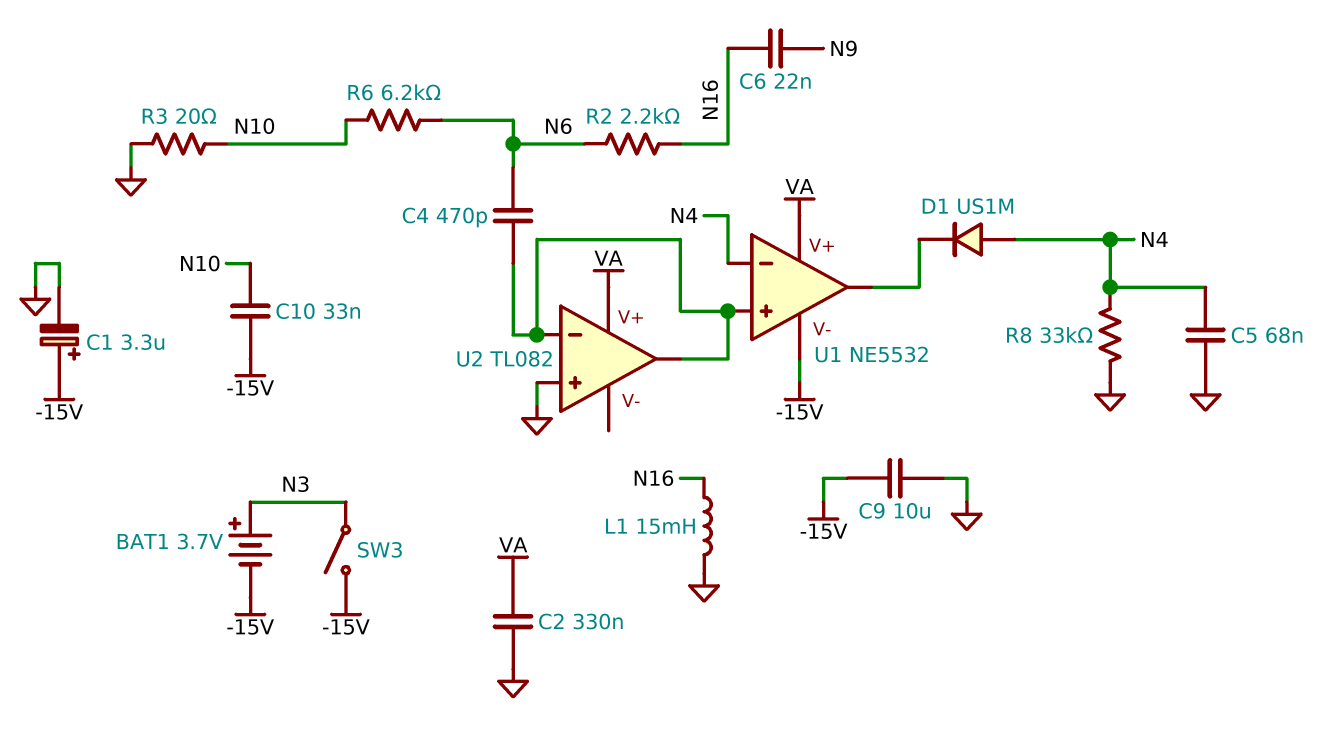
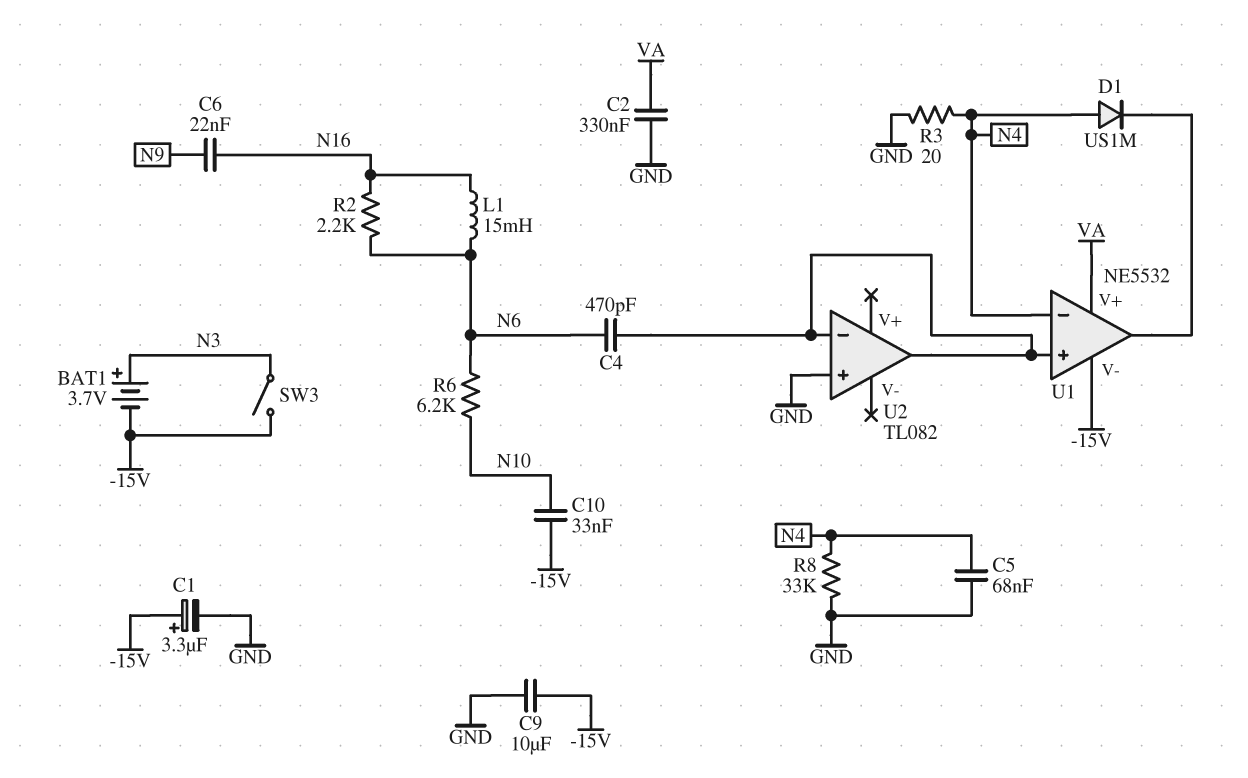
L1: 15mH (GND, N16) -> 15mH (N6, N16)
R3: 20 (GND, N10) -> 20 (GND, N4)
U2 pin V+: VA -> none

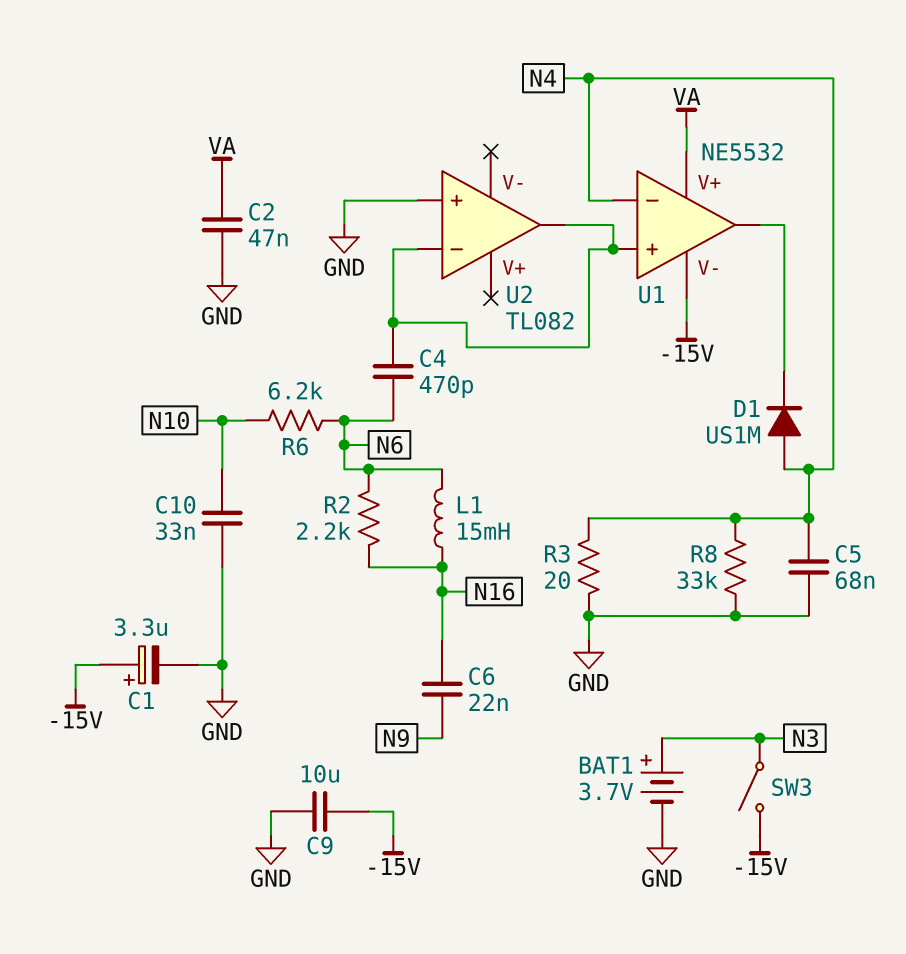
BAT1: 3.7V (plus N3, minus -15V) -> 3.7V (plus N3, minus GND)
C2: 330nF (GND, VA) -> 47nF (GND, VA)
C10: 33nF (-15V, N10) -> 33nF (GND, N10)

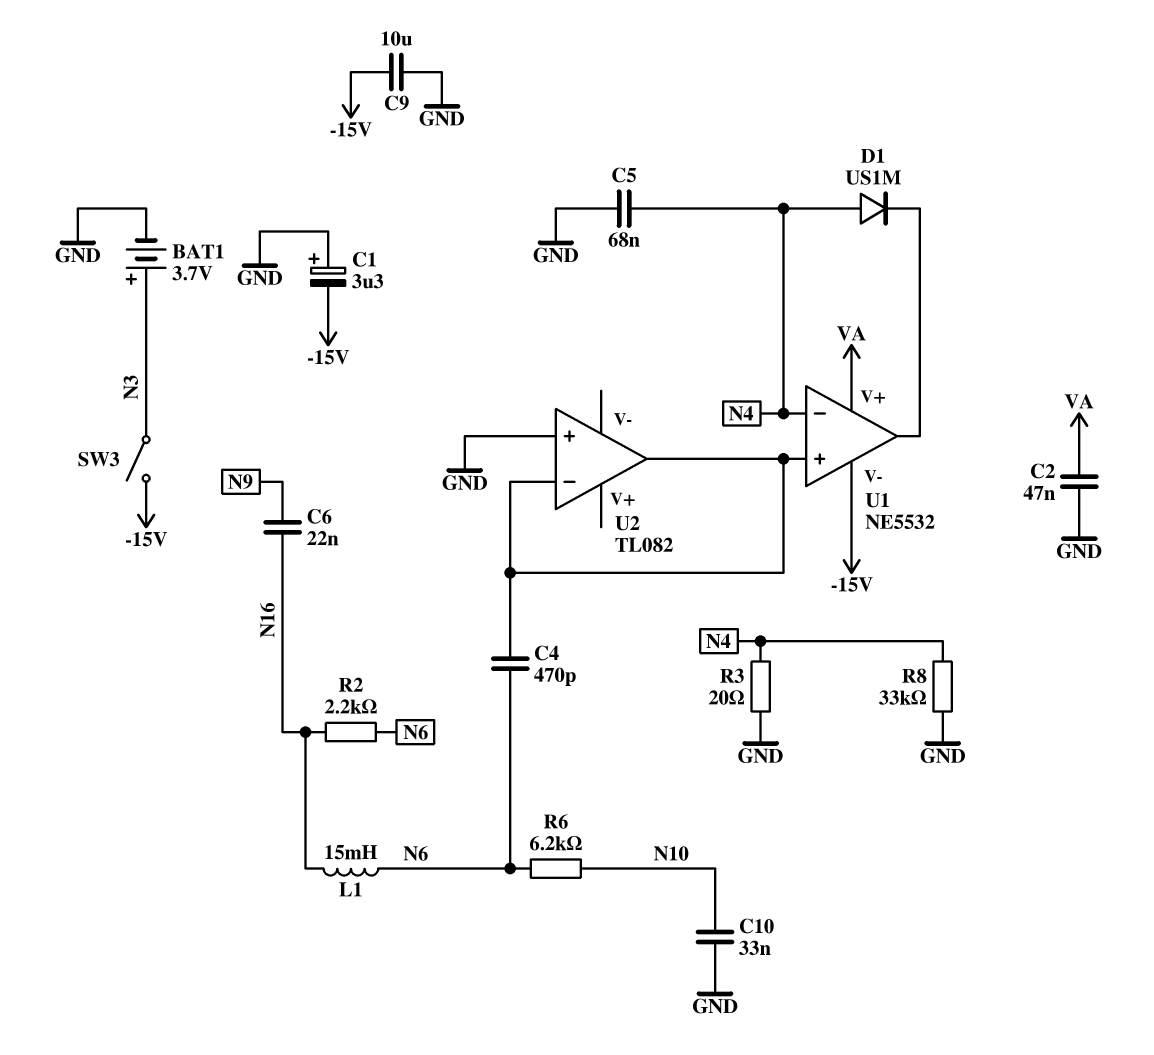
C1: 3.3uF (plus -15V, minus GND) -> 3.3uF (plus GND, minus -15V)

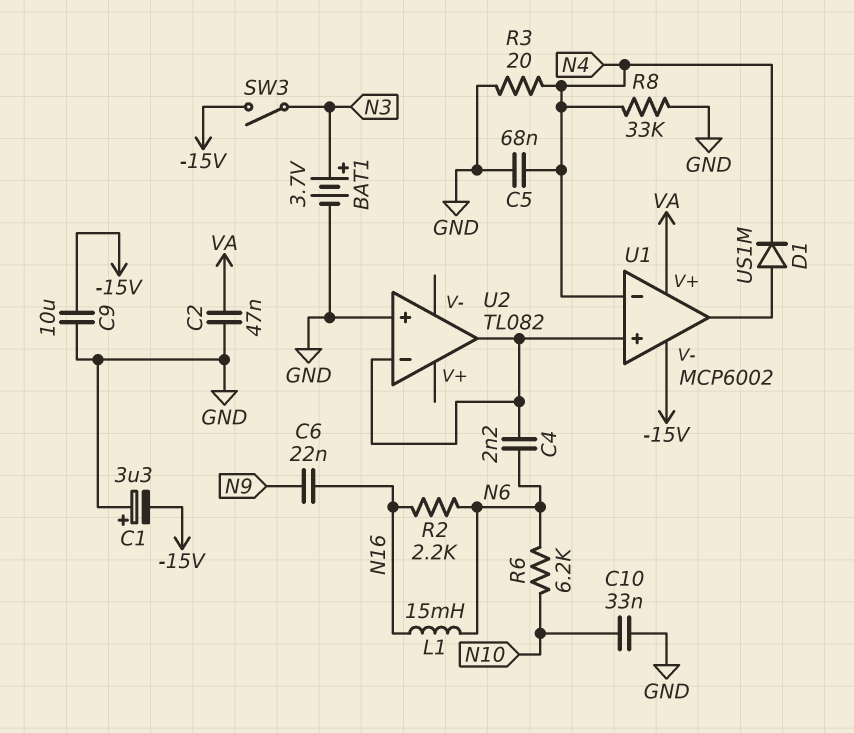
C4: 470pF (N6, U1/in+) -> 2.2nF (N6, U1/in+)
D1: diode US1M (A N4, K U1/out) -> diode US1M (A U1/out, K N4)
U1: NE5532 -> MCP6002

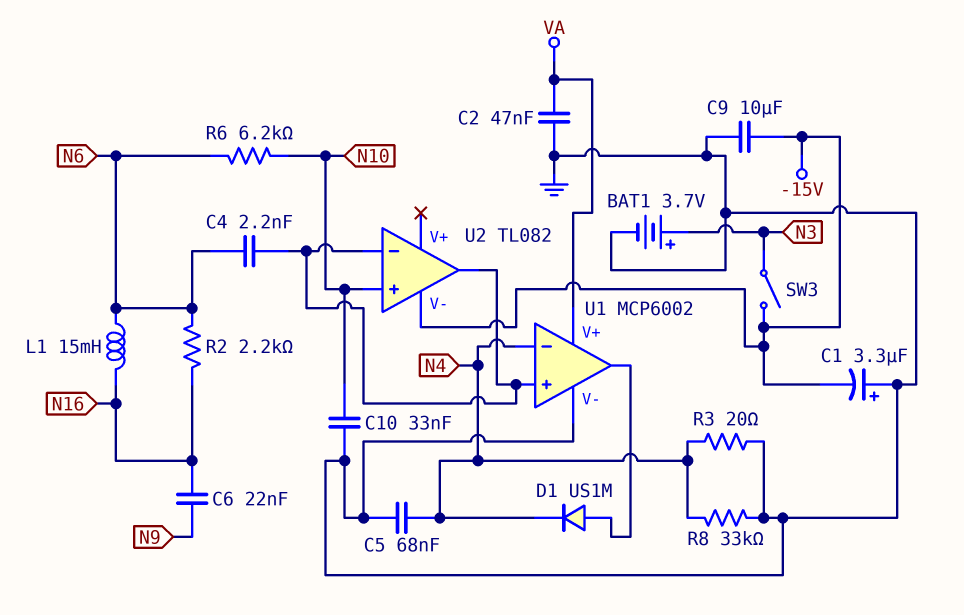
U1 pin V-: -15V -> GND
U2 pin V-: none -> -15V
U2 pin in+: GND -> N10

